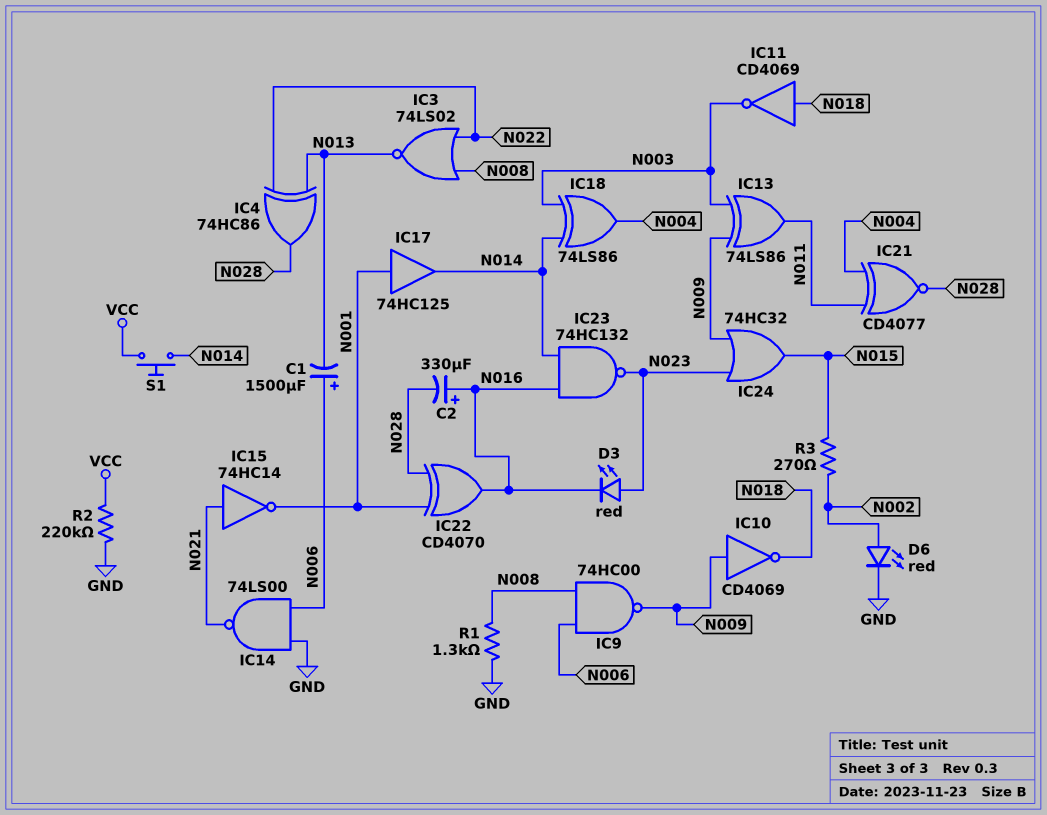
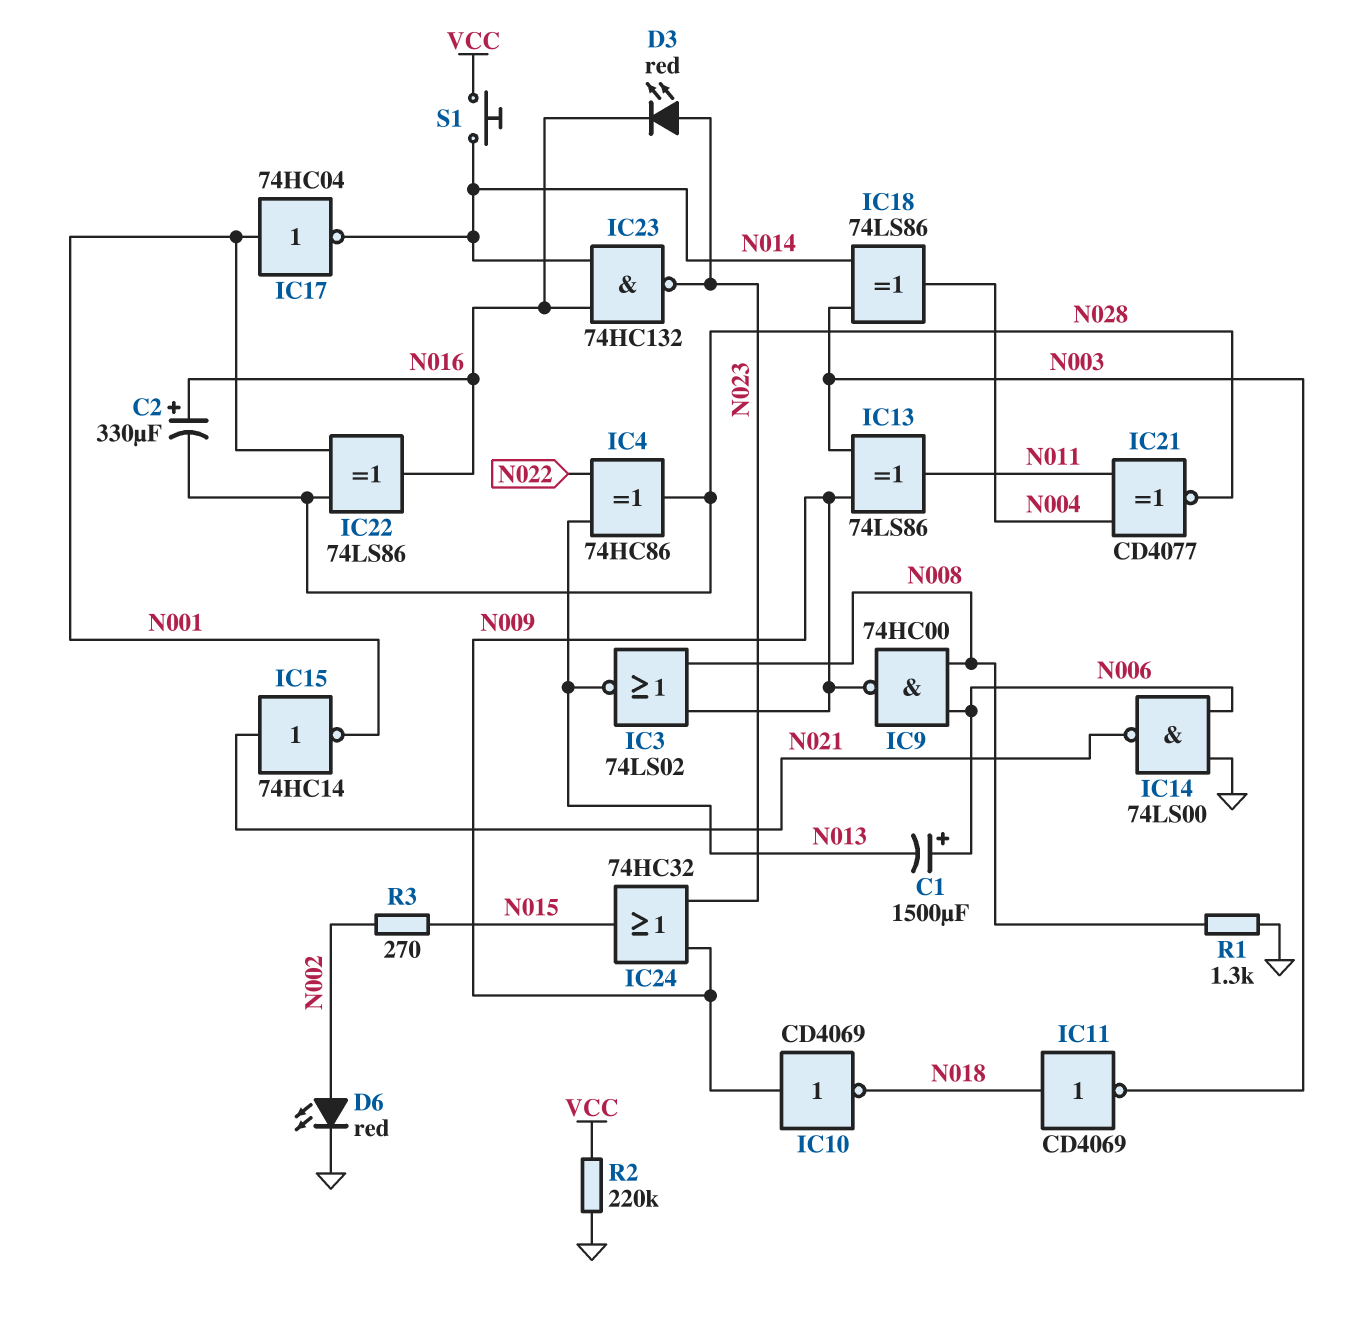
IC3: NOR 74LS02 (in N008, in N022, out N013) -> NOR 74LS02 (in N008, in N009, out N013)
IC17: buffer 74HC125 (in N001, out N014) -> NOT 74HC04 (in N001, out N014)
IC22: XOR CD4070 (in N001, in N028, out N016) -> XOR 74LS86 (in N001, in N028, out N016)

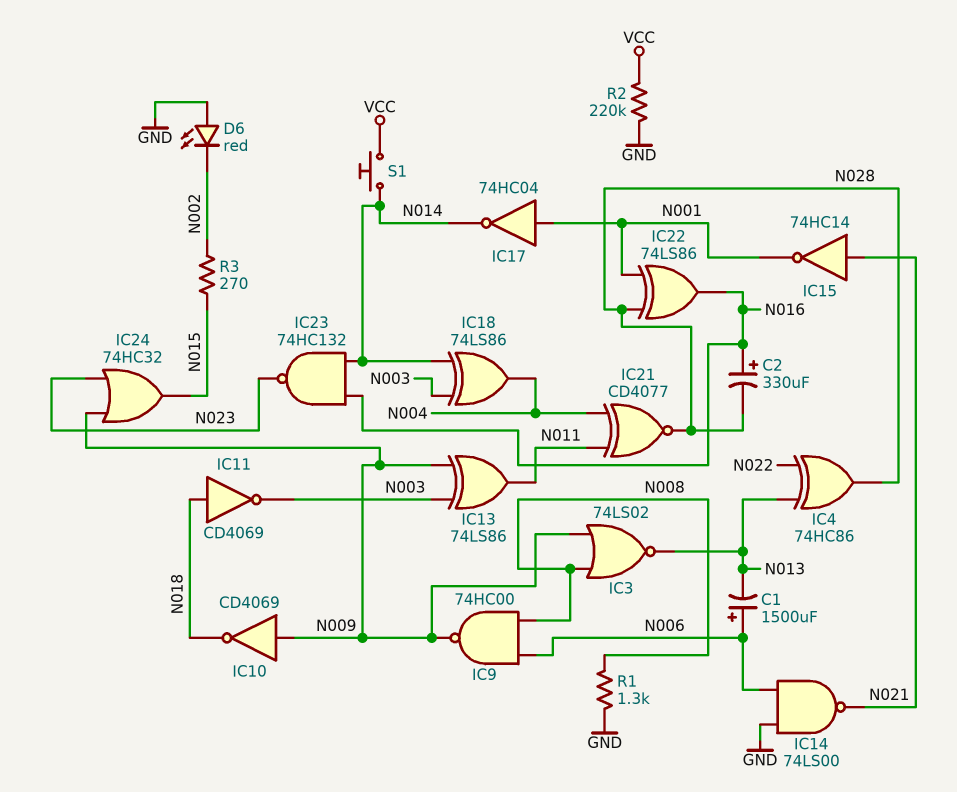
D3: LED red (A N023, K N016) -> none
D6: LED red (A N002, K GND) -> LED red (A GND, K N002)

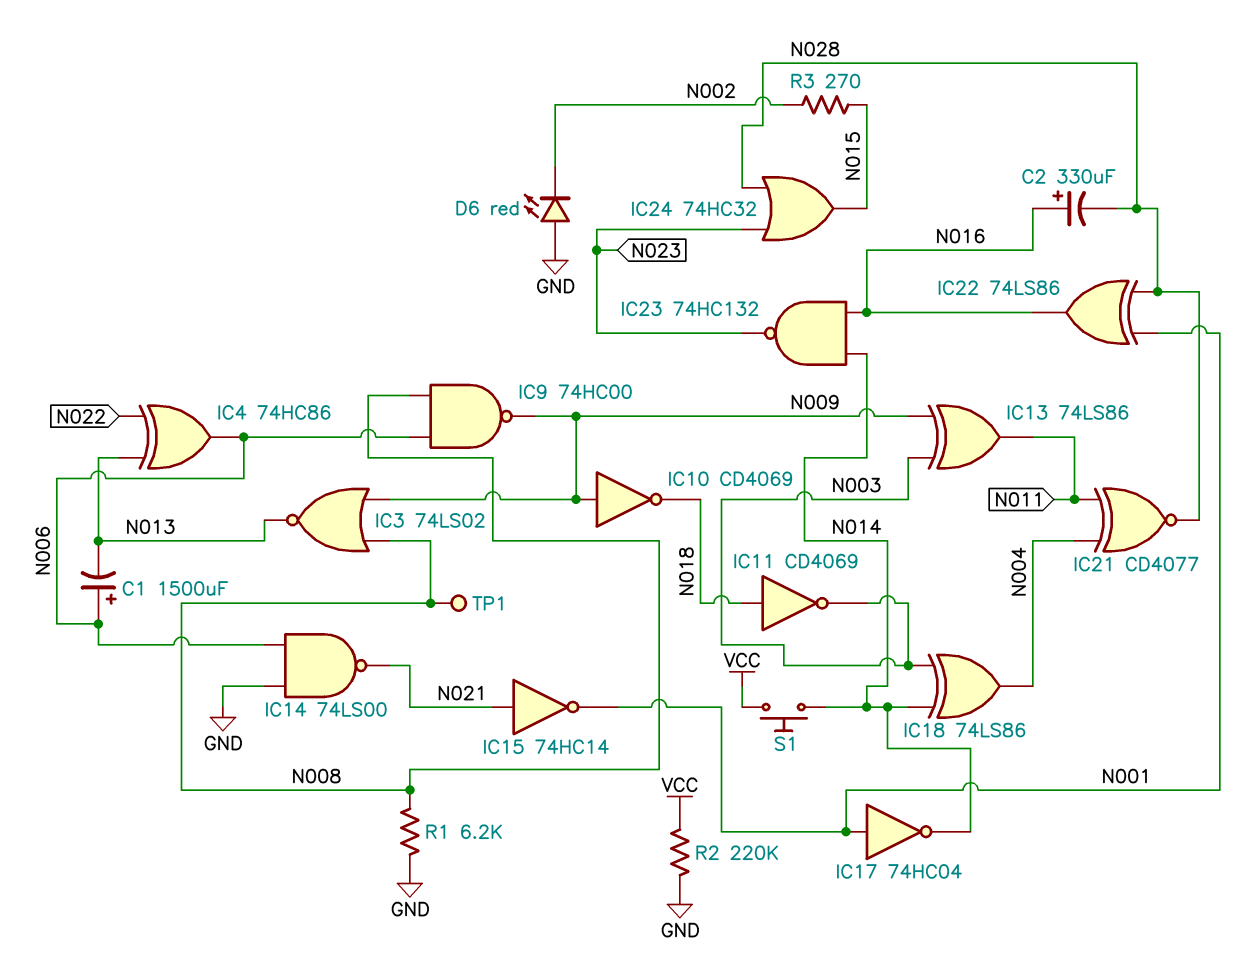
IC4: XOR 74HC86 (in N013, in N022, out N028) -> XOR 74HC86 (in N013, in N022, out N006)
IC24: OR 74HC32 (in N009, in N023, out N015) -> OR 74HC32 (in N023, in N028, out N015)
R1: 1.3k (GND, N008) -> 6.2k (GND, N008)
TP1: none -> test point (N008)

